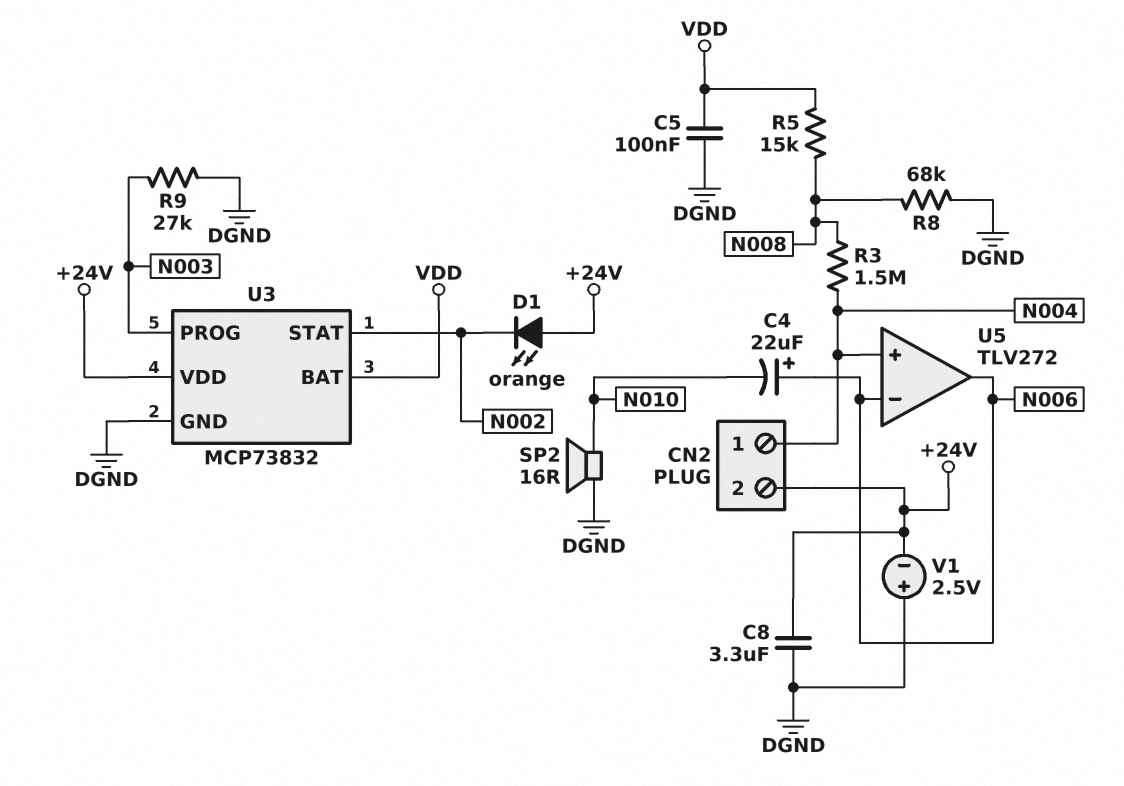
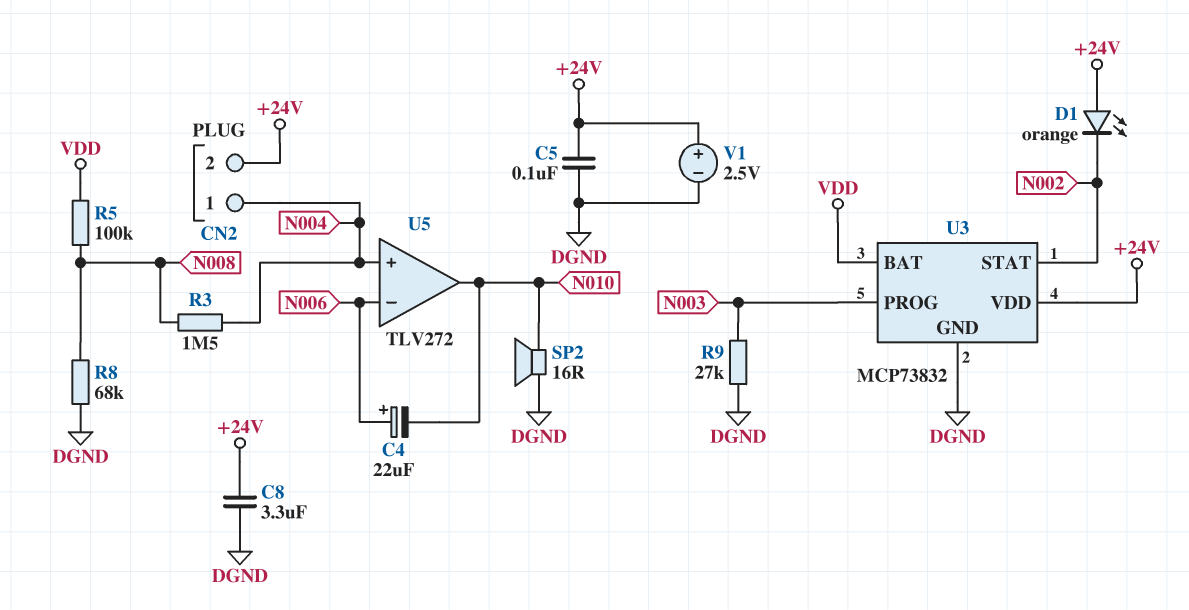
C5: 100nF (DGND, VDD) -> 100nF (+24V, DGND)
R5: 15k (N008, VDD) -> 100k (N008, VDD)
U5 pin out: N006 -> N010
V1: 2.5V (plus DGND, minus +24V) -> 2.5V (plus +24V, minus DGND)

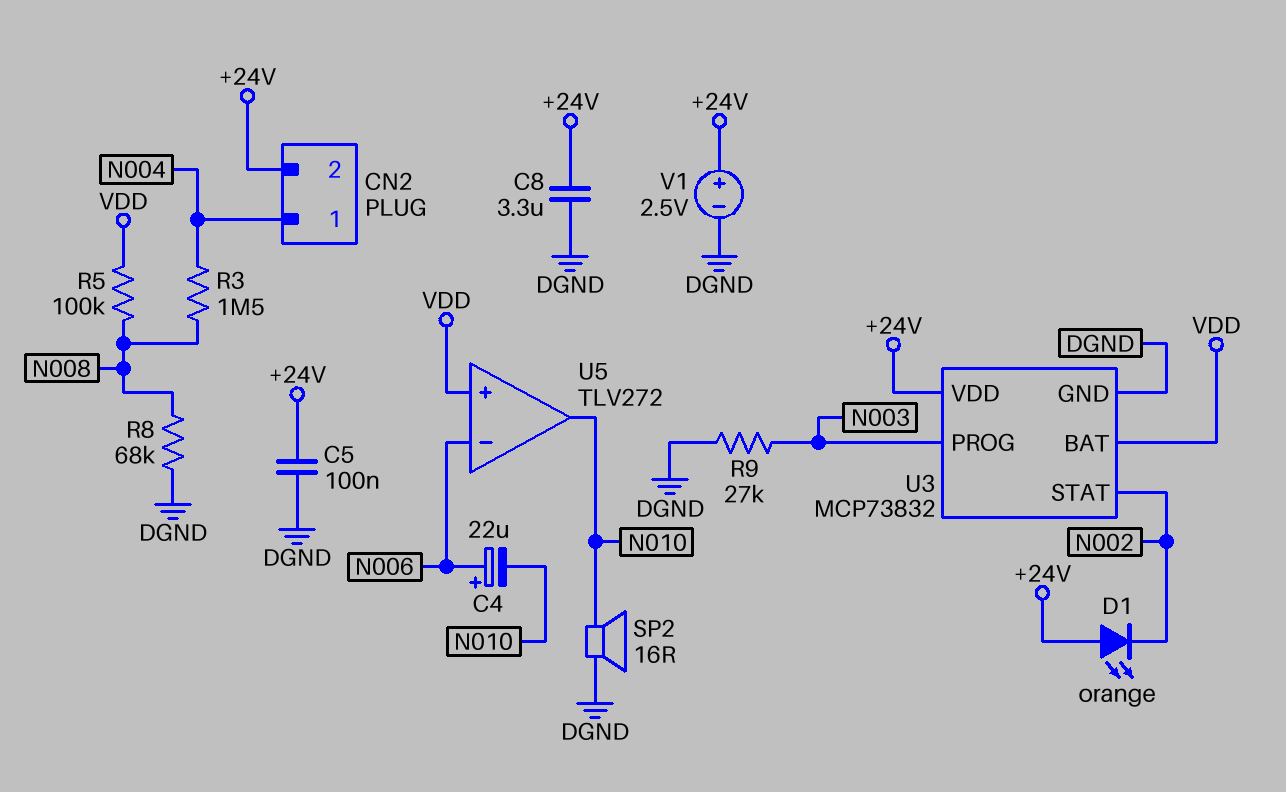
U5 pin in+: N004 -> VDD

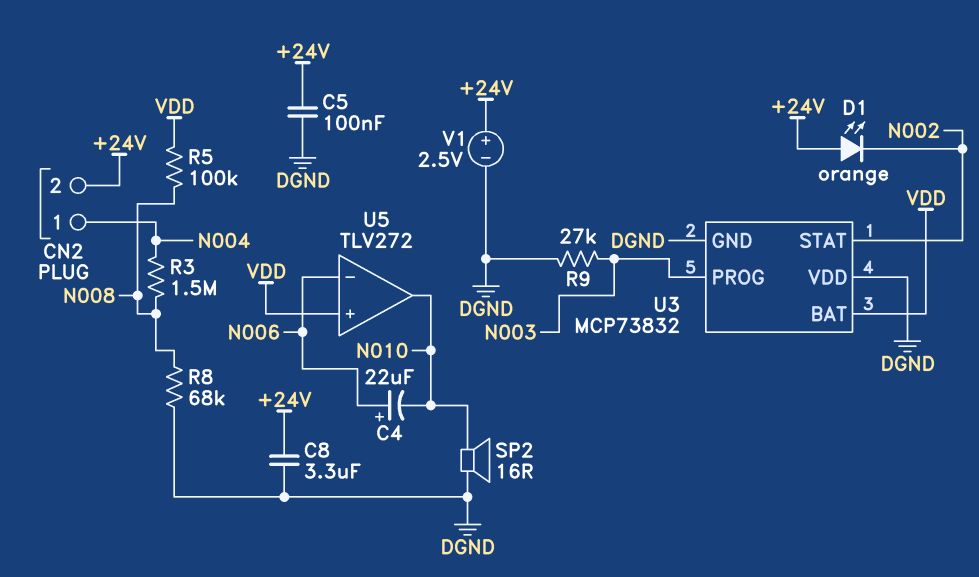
U3 pin VDD: +24V -> DGND

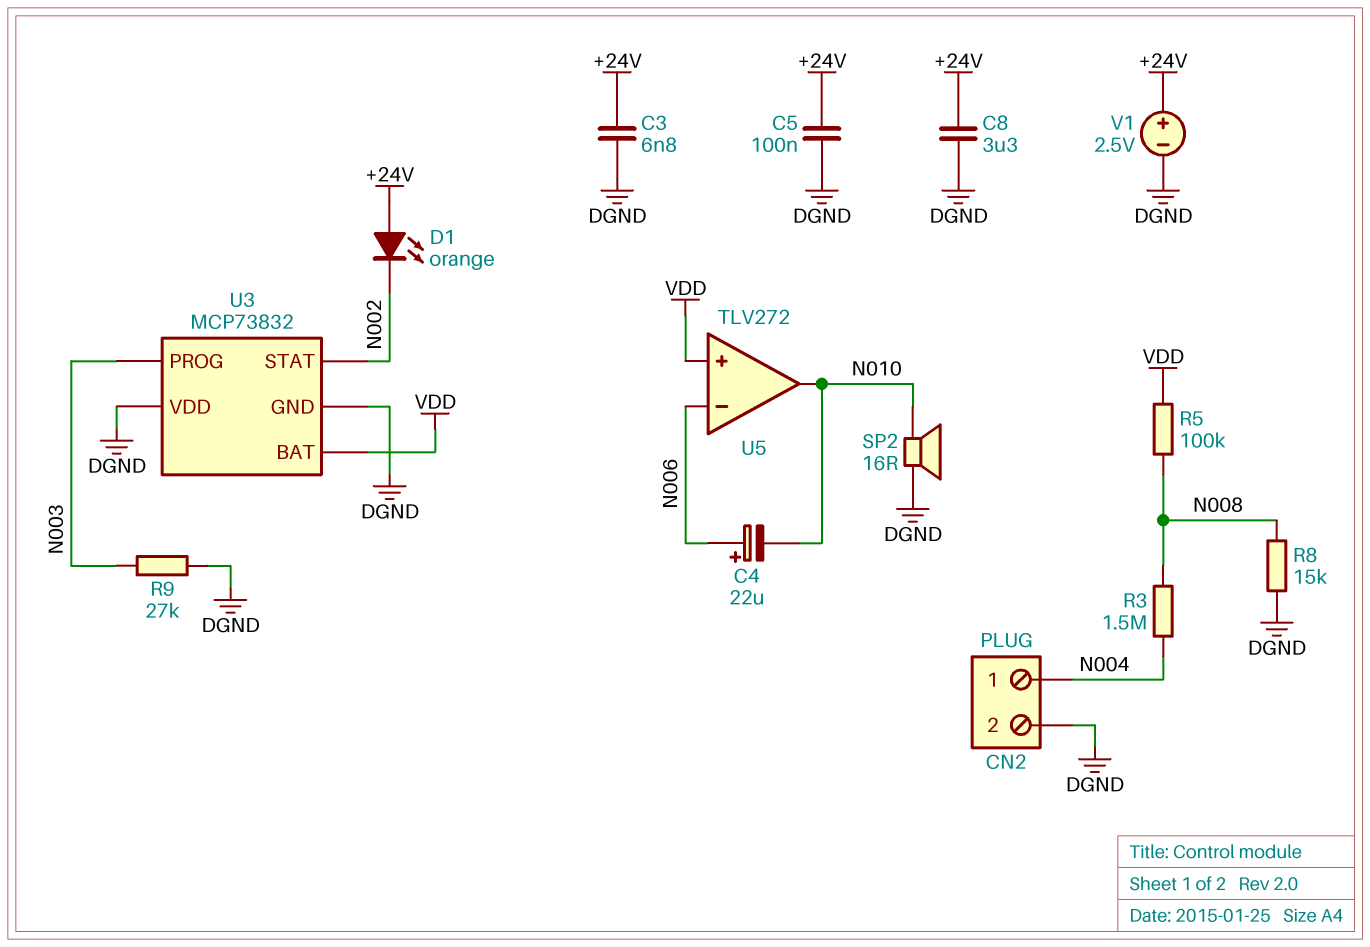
C3: none -> 6.8nF (+24V, DGND)
CN2 pin 2: +24V -> DGND
R8: 68k (DGND, N008) -> 15k (DGND, N008)

